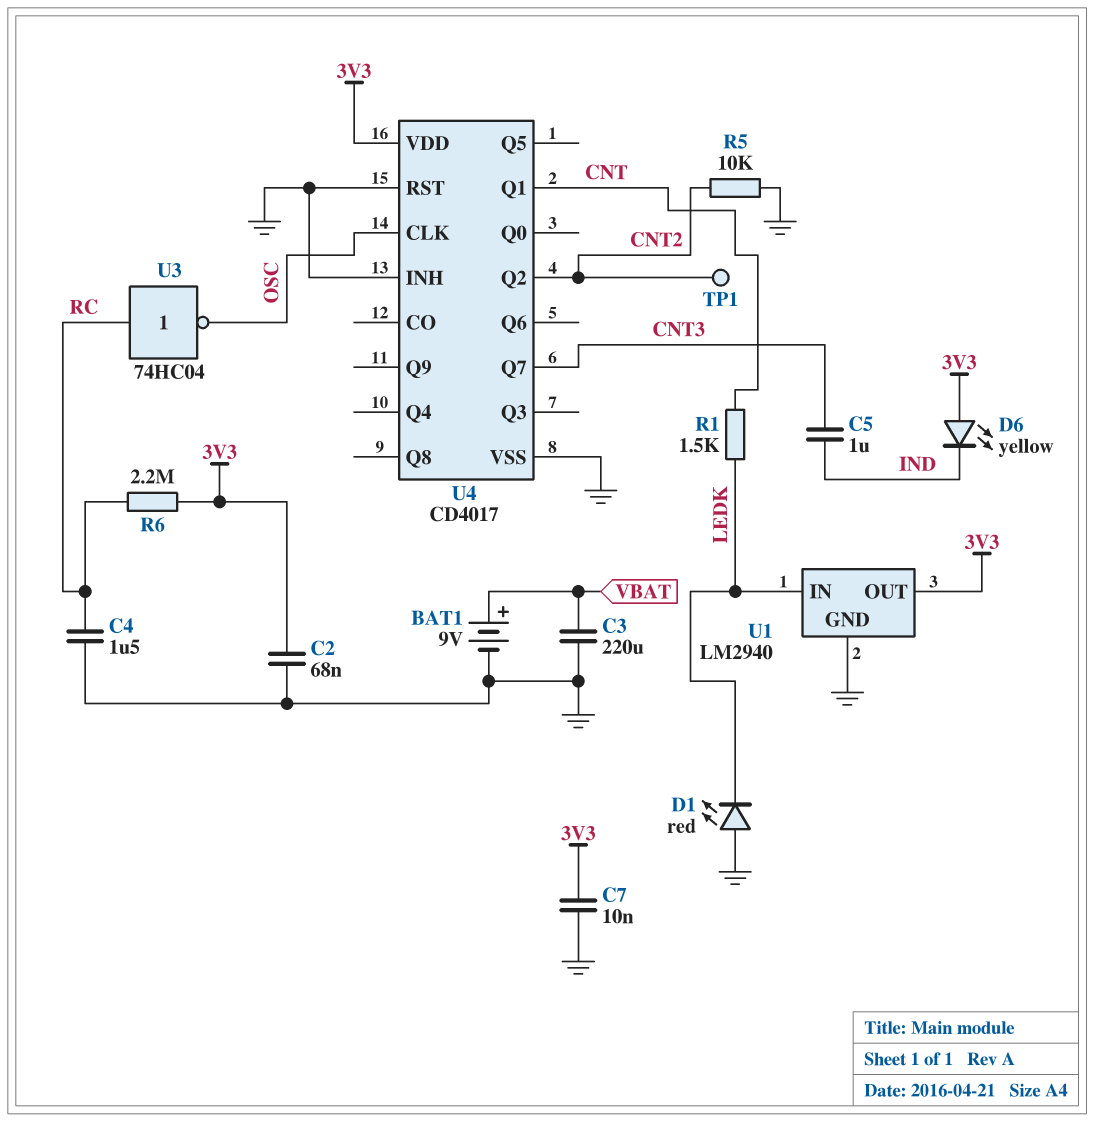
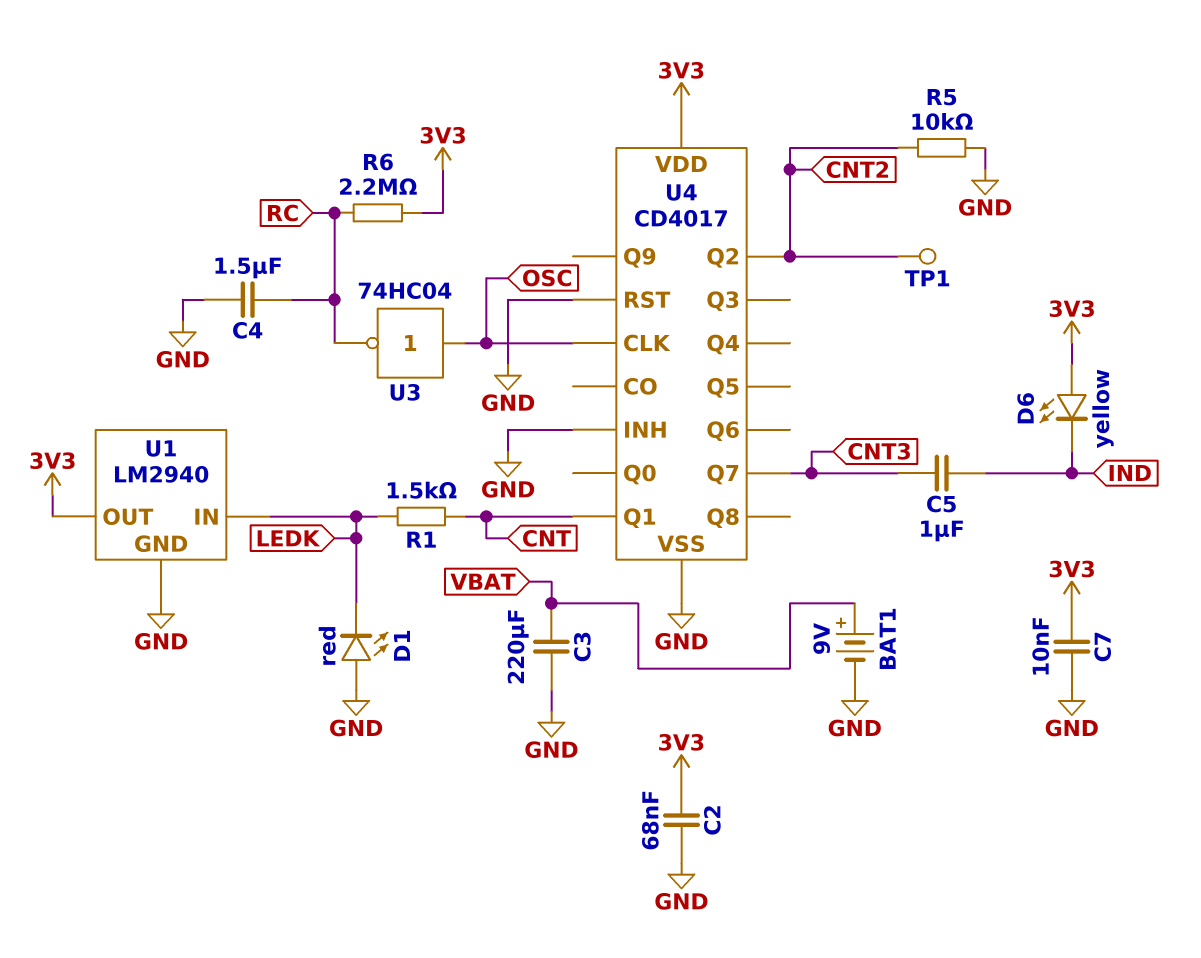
U3: NOT 74HC04 (in RC, out OSC) -> NOT 74HC04 (in OSC, out RC)

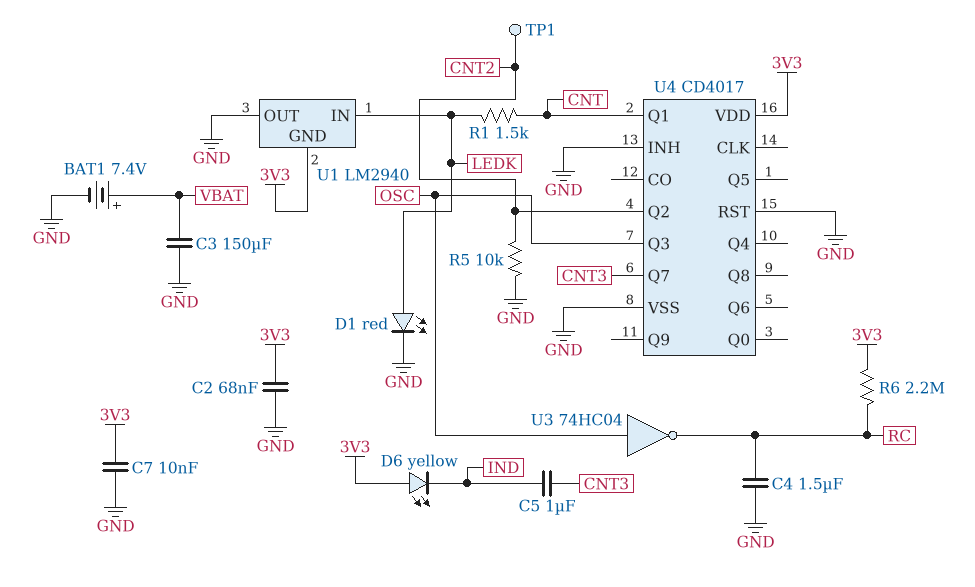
BAT1: 9V (plus VBAT, minus GND) -> 7.4V (plus VBAT, minus GND)
C3: 220uF (GND, VBAT) -> 150uF (GND, VBAT)
D1: LED red (A GND, K LEDK) -> LED red (A LEDK, K GND)
U1 pin GND: GND -> 3V3
U1 pin OUT: 3V3 -> GND
U4 pin CLK: OSC -> none
U4 pin Q3: none -> OSC

